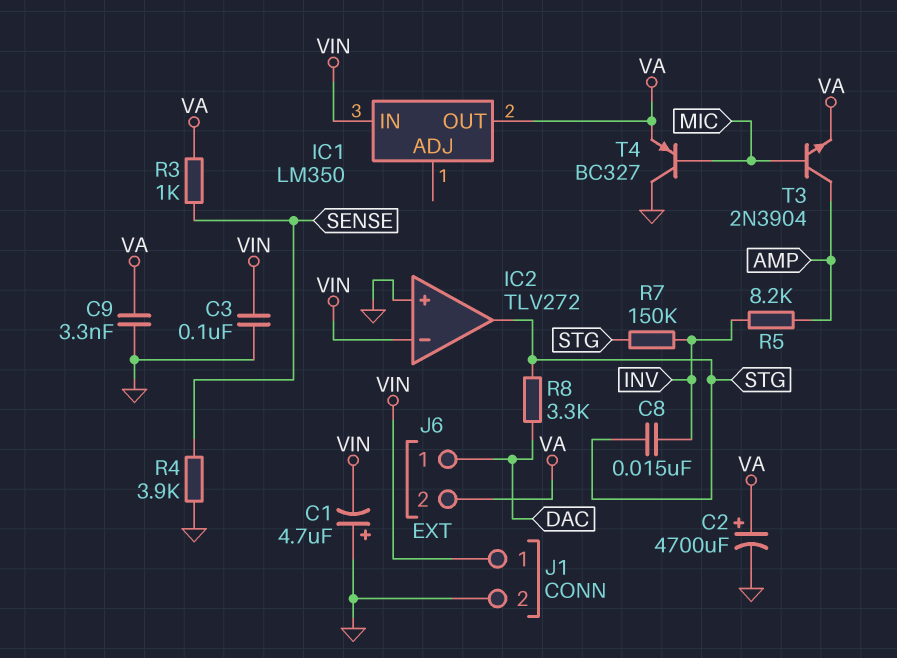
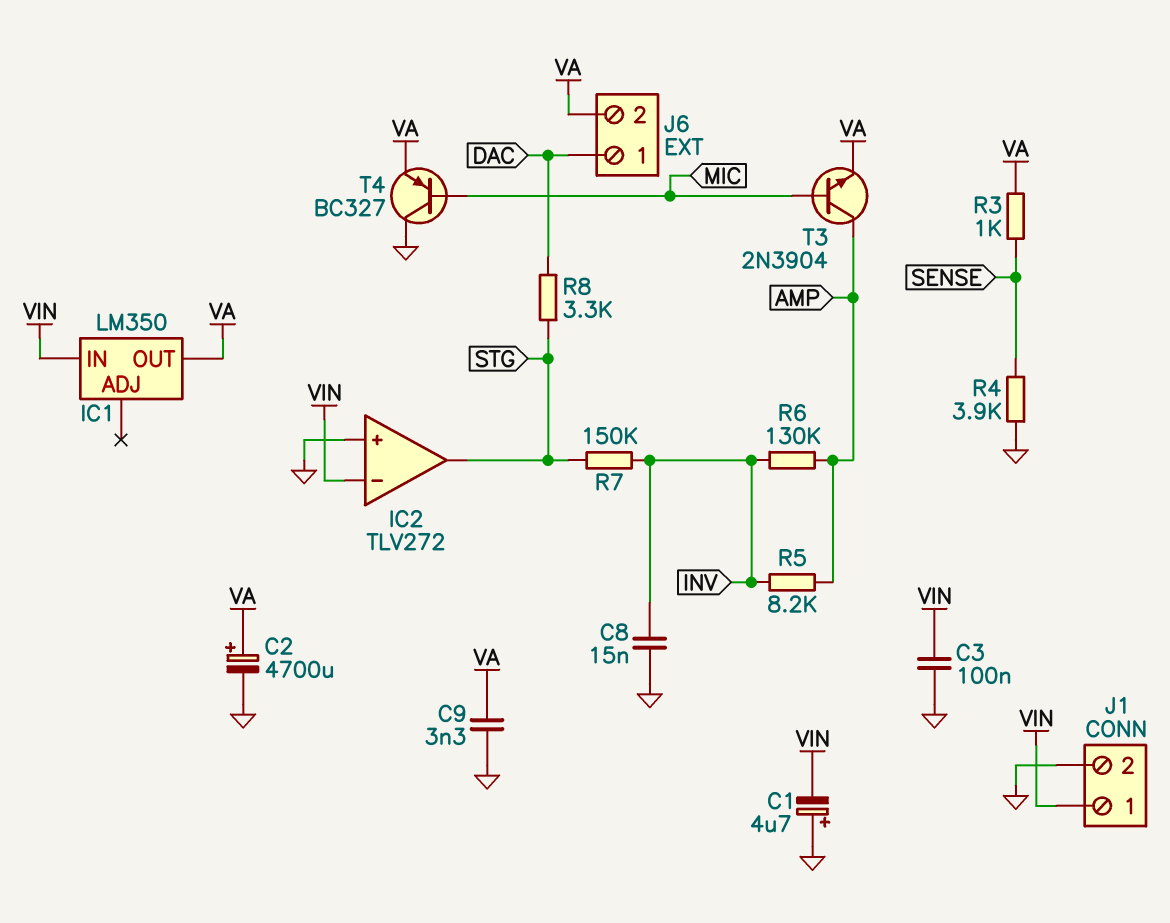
C8: 15nF (INV, STG) -> 15nF (GND, INV)
R6: none -> 130k (AMP, INV)

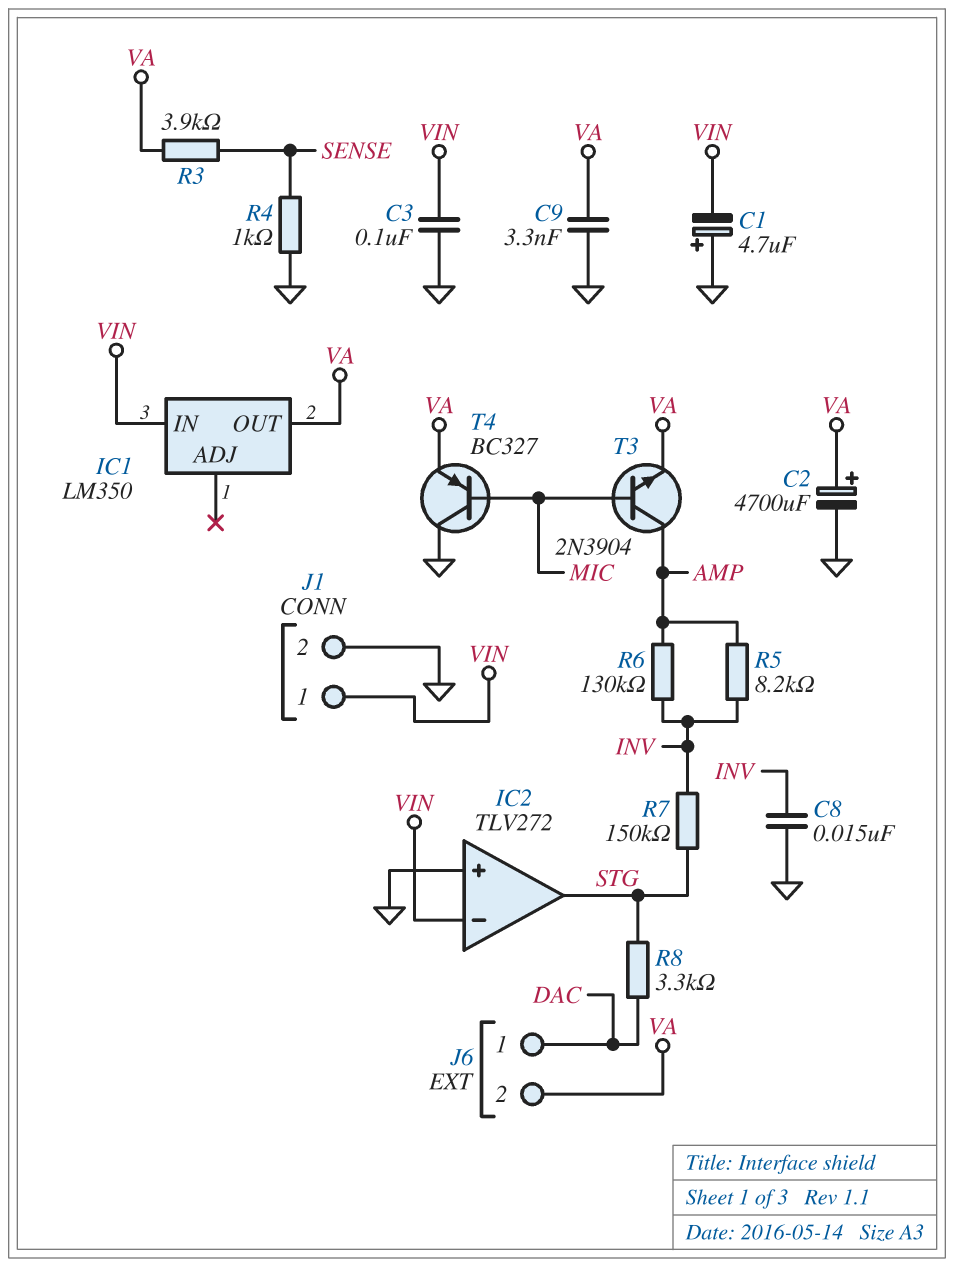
R3: 1k (SENSE, VA) -> 3.9k (SENSE, VA)
R4: 3.9k (GND, SENSE) -> 1k (GND, SENSE)

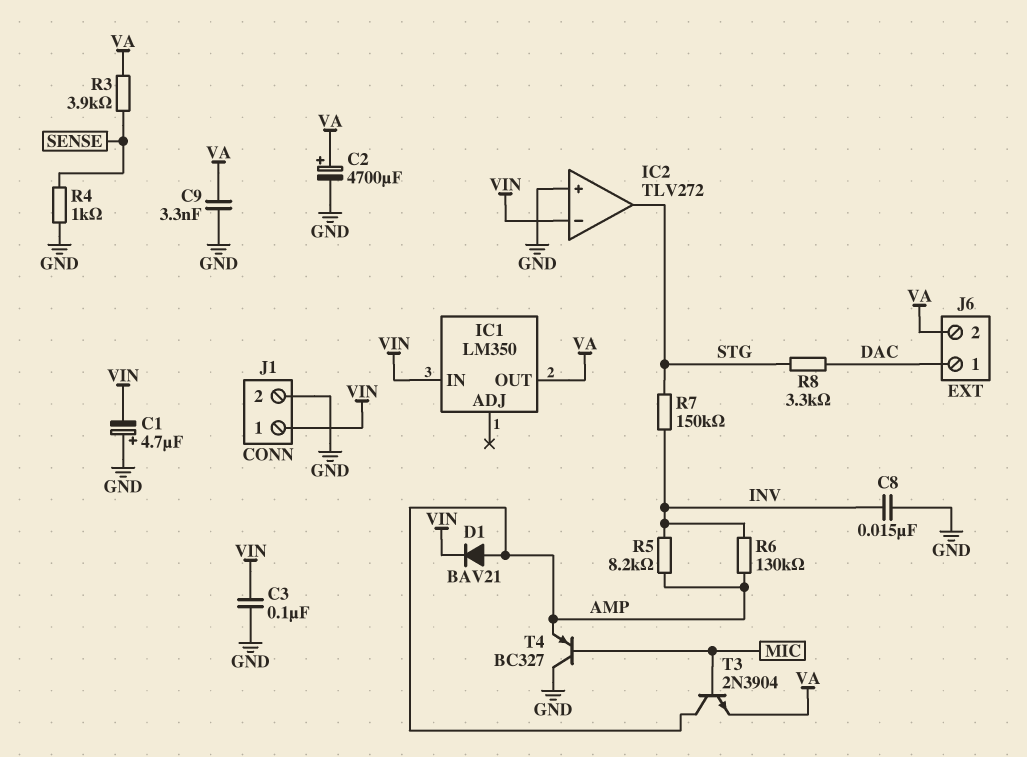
D1: none -> diode BAV21 (A AMP, K VIN)
T4: PNP BC327 (B MIC, C GND, E VA) -> PNP BC327 (B MIC, C GND, E AMP)

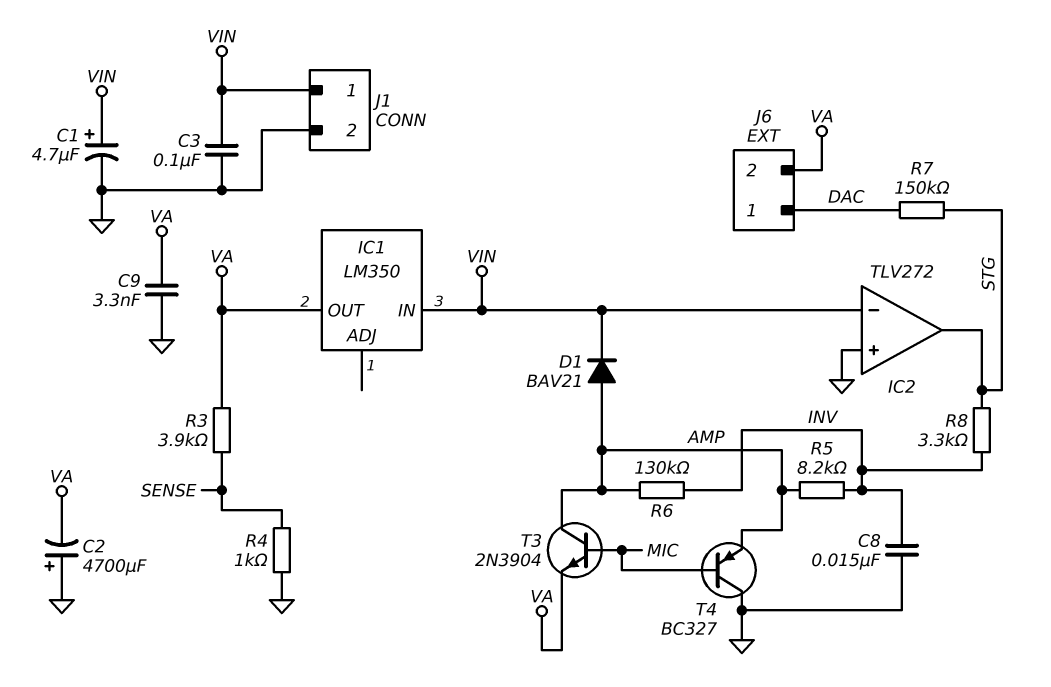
C1: 4.7uF (plus GND, minus VIN) -> 4.7uF (plus VIN, minus GND)
C2: 4700uF (plus VA, minus GND) -> 4700uF (plus GND, minus VA)
R7: 150k (INV, STG) -> 150k (DAC, STG)
R8: 3.3k (DAC, STG) -> 3.3k (INV, STG)

